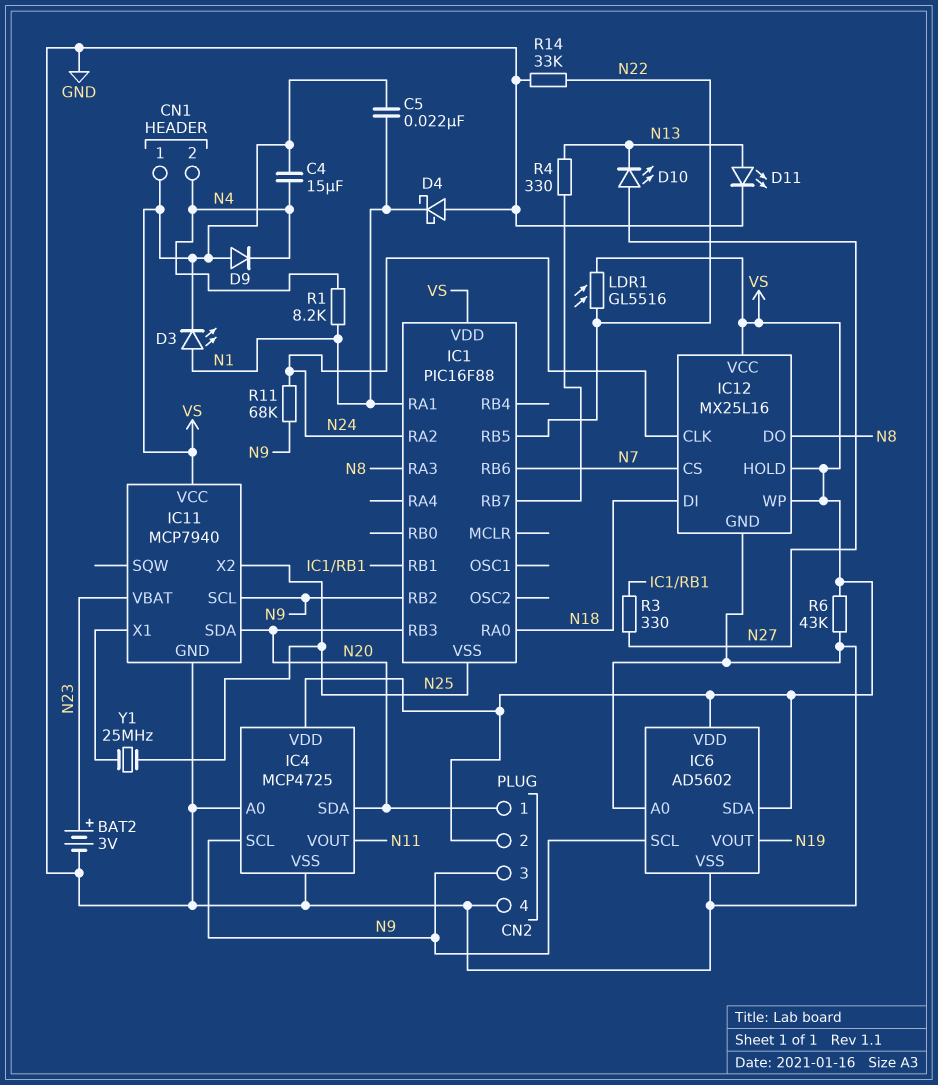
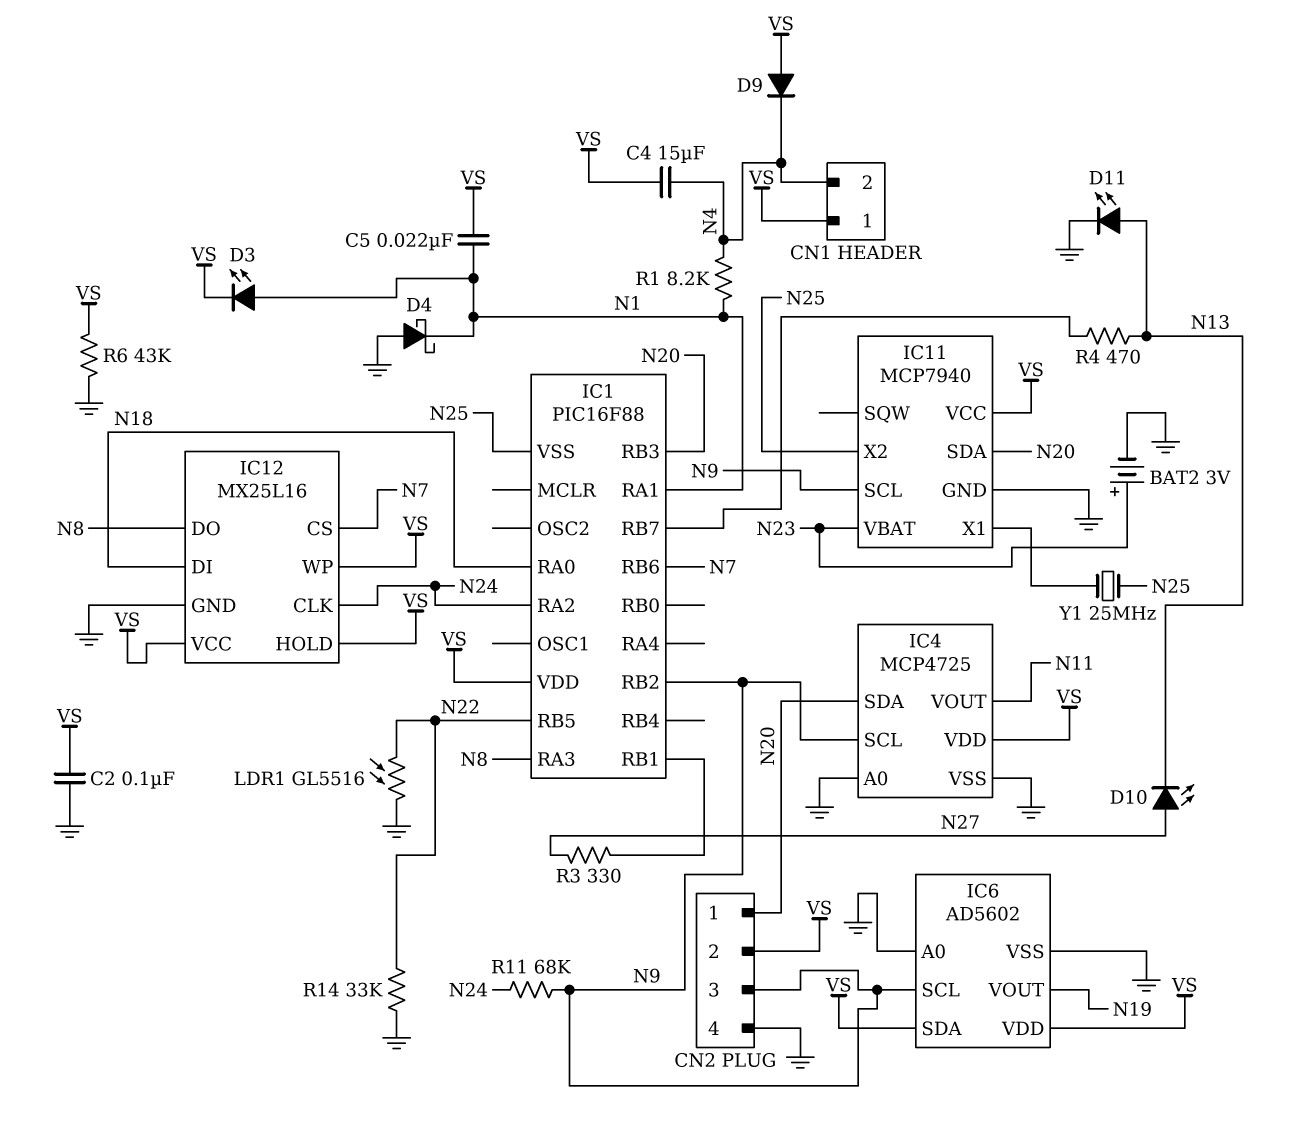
C2: none -> 100nF (GND, VS)
LDR1: GL5516 (N22, VS) -> GL5516 (GND, N22)
R4: 330 (IC1/RB7, N13) -> 470 (IC1/RB7, N13)

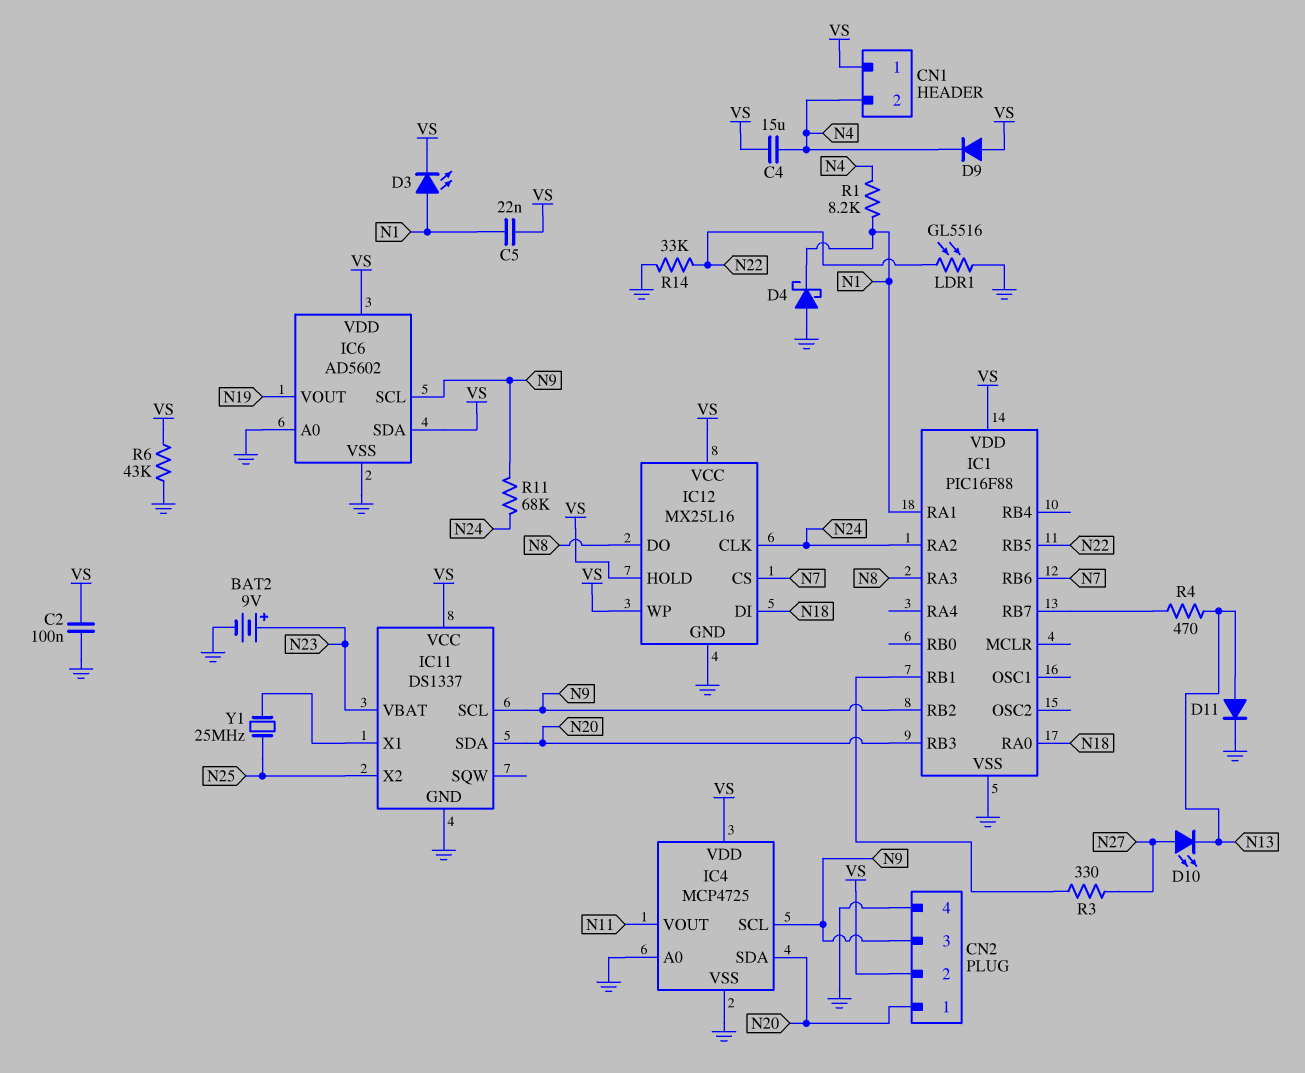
BAT2: 3V (plus N23, minus GND) -> 9V (plus N23, minus GND)
D11: LED (A N13, K GND) -> diode (A N13, K GND)
IC1 pin VSS: N25 -> GND
IC11: MCP7940 -> DS1337

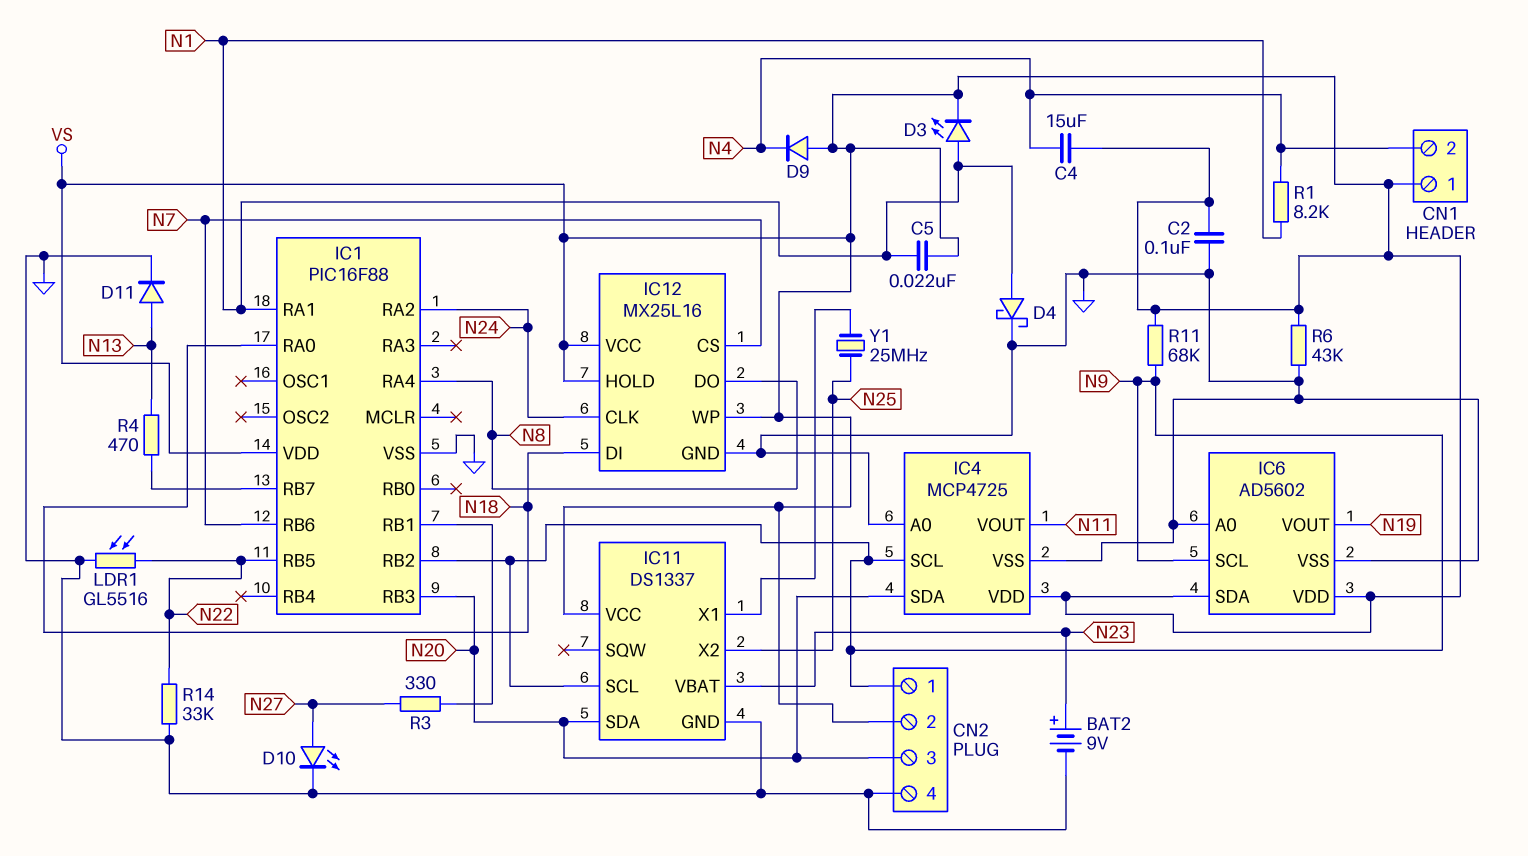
CN2 pin 1: N20 -> N9
CN2 pin 3: N9 -> N20
D4: schottky (A GND, K N1) -> schottky (A N1, K GND)
D10: LED (A N27, K N13) -> LED (A N27, K GND)
IC1 pin RA3: N8 -> none
IC1 pin RA4: none -> N8
R11: 68k (N9, N24) -> 68k (N9, VS)

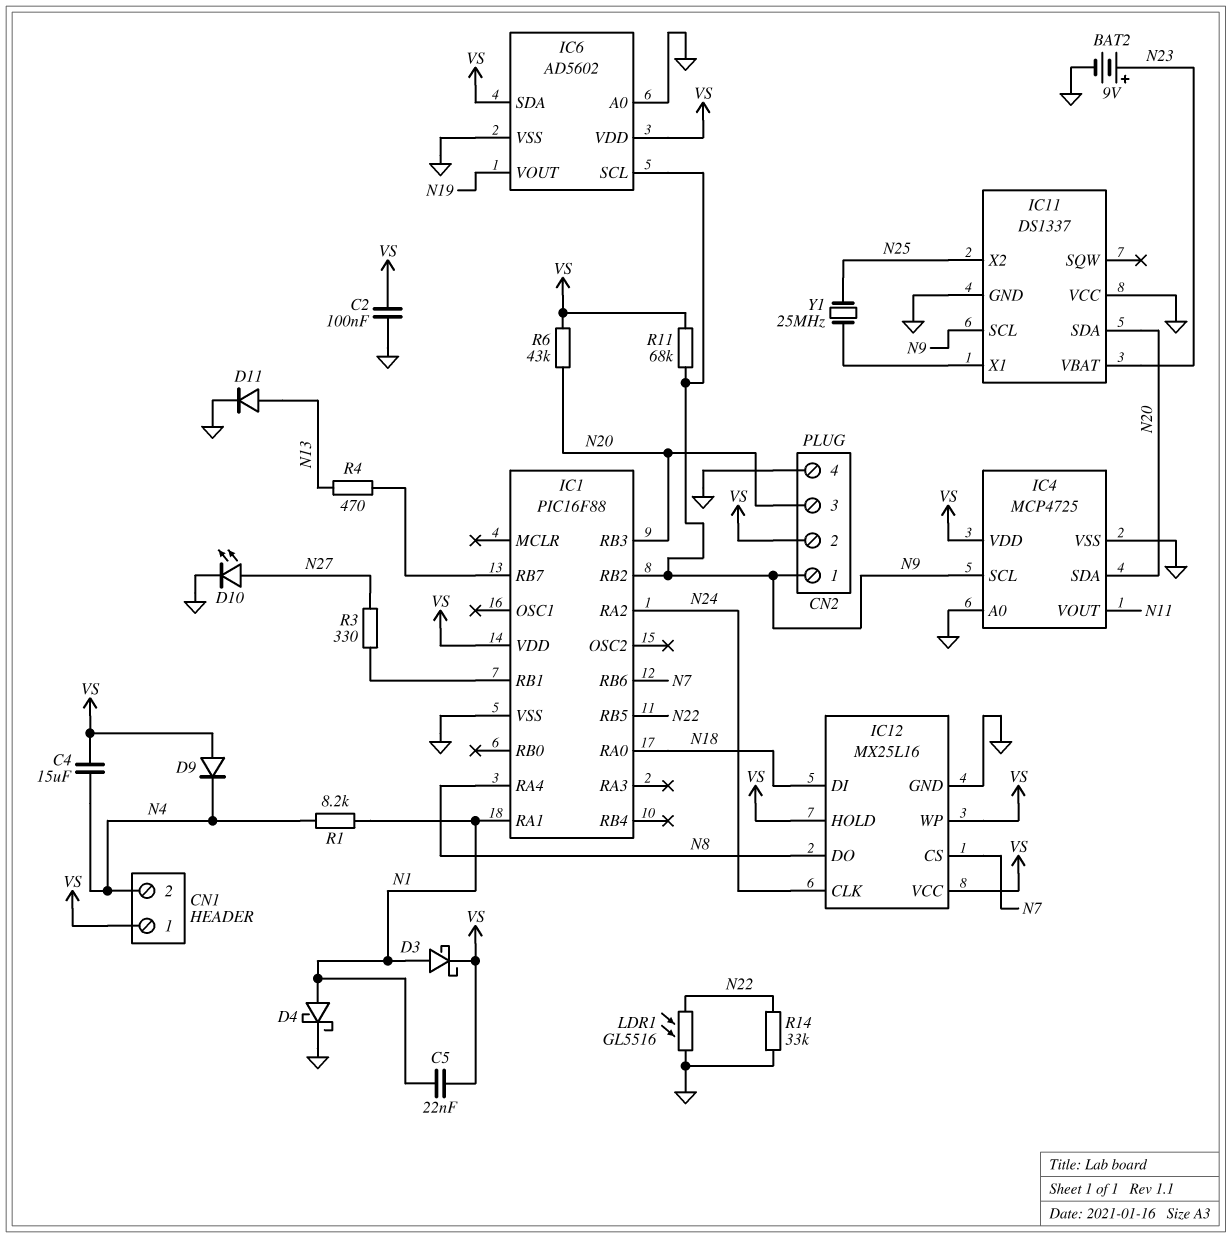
D3: LED (A N1, K VS) -> schottky (A N1, K VS)
IC11 pin VCC: VS -> GND
R6: 43k (GND, VS) -> 43k (N20, VS)

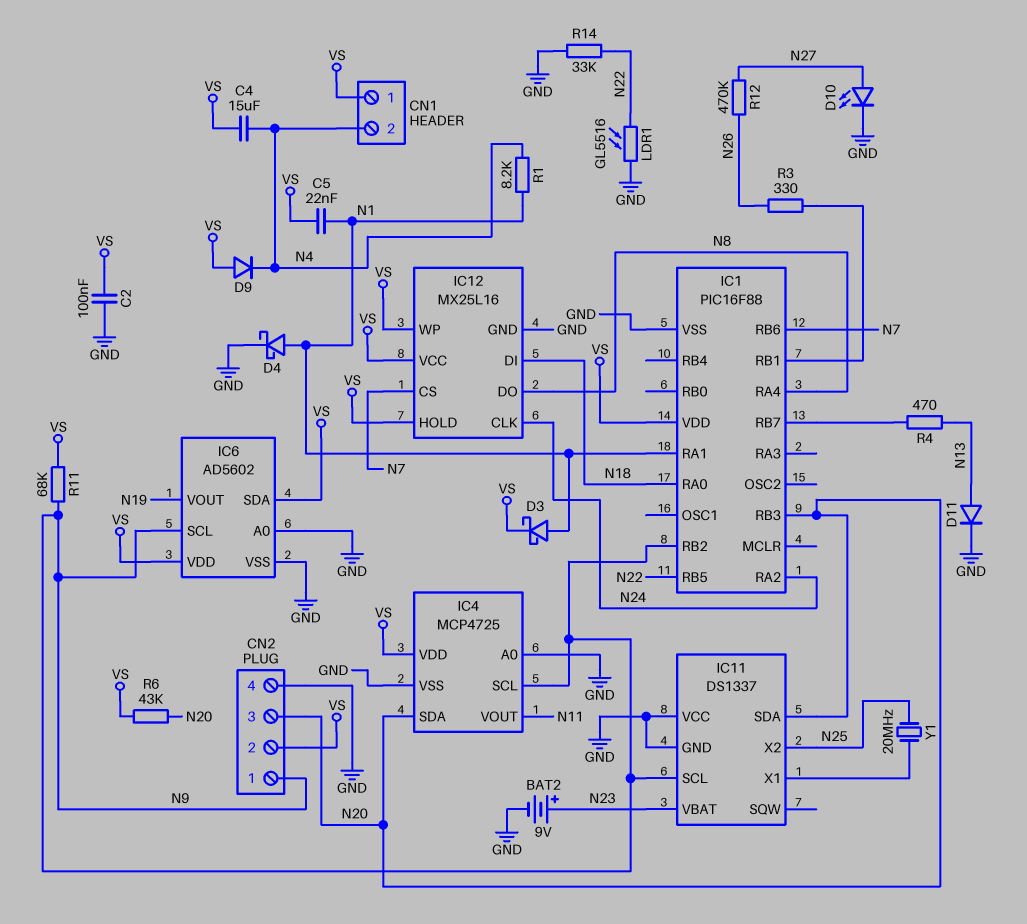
R3: 330 (IC1/RB1, N27) -> 330 (IC1/RB1, N26)
R12: none -> 470k (N26, N27)
Y1: 25MHz (IC11/X1, N25) -> 20MHz (IC11/X1, N25)

